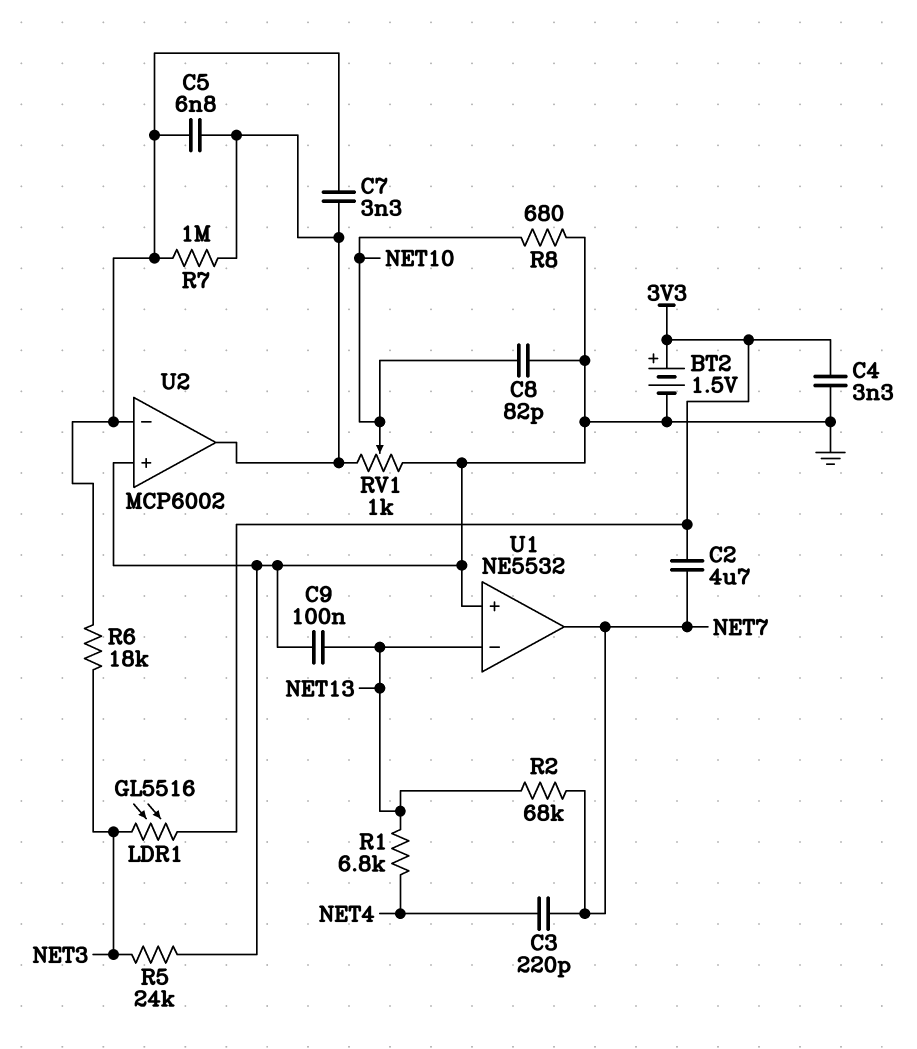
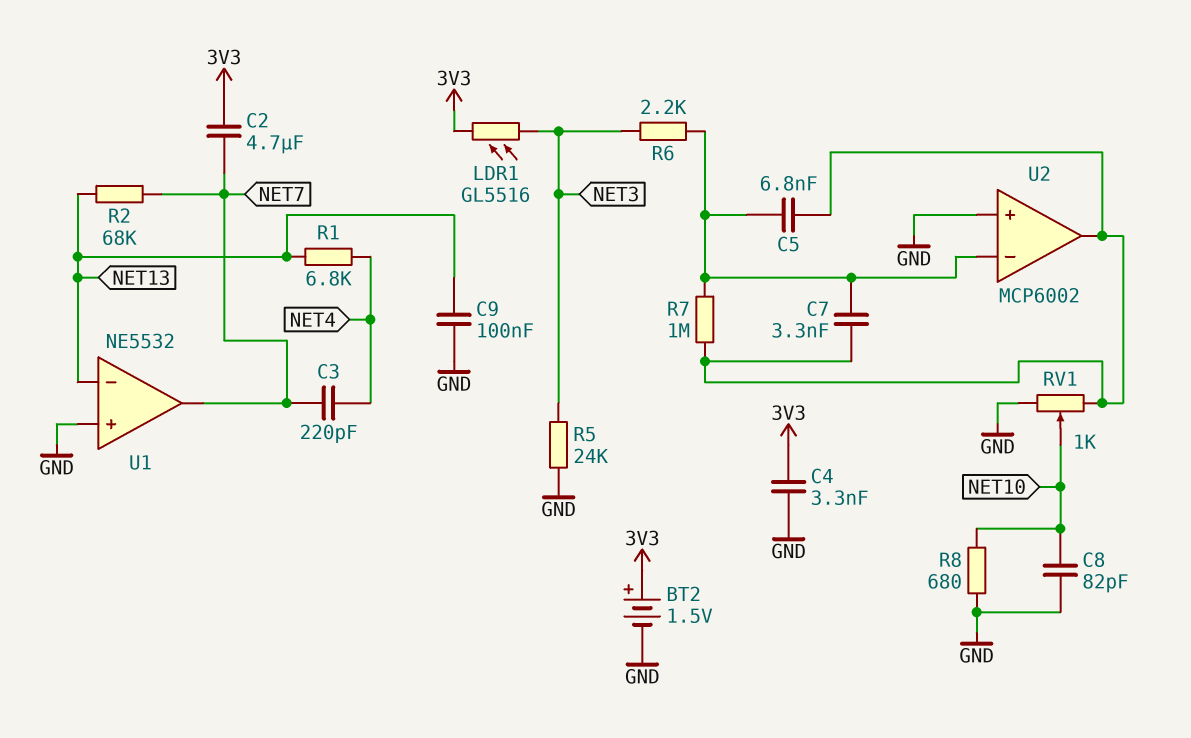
R6: 18k (NET3, U2/in-) -> 2.2k (NET3, U2/in-)

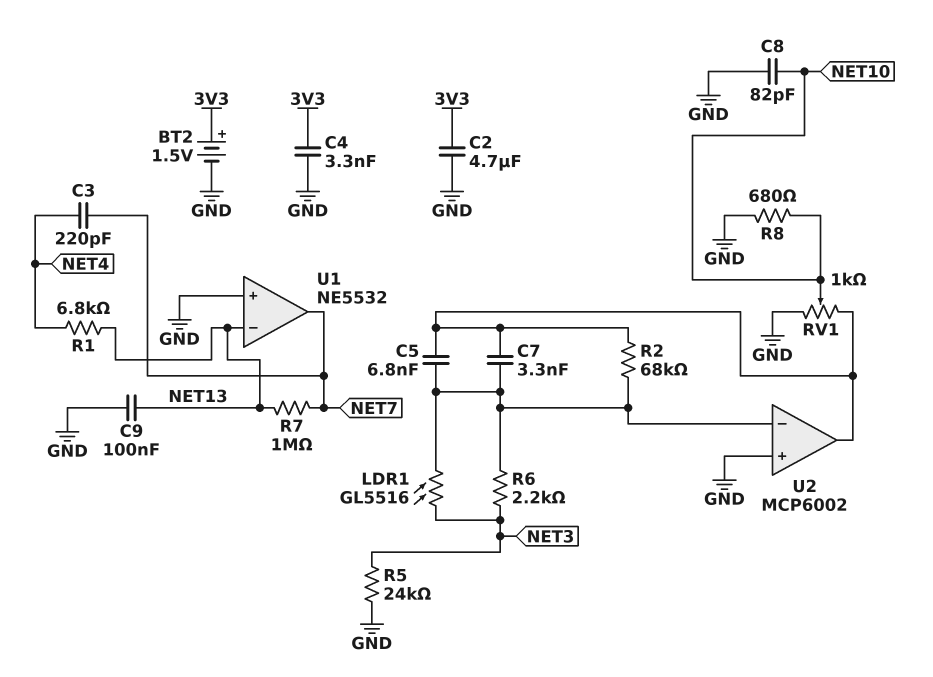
C2: 4.7uF (3V3, NET7) -> 4.7uF (3V3, GND)
LDR1: GL5516 (3V3, NET3) -> GL5516 (NET3, U2/in-)
R2: 68k (NET7, NET13) -> 68k (U2/in-, U2/out)
R7: 1M (U2/in-, U2/out) -> 1M (NET7, NET13)

